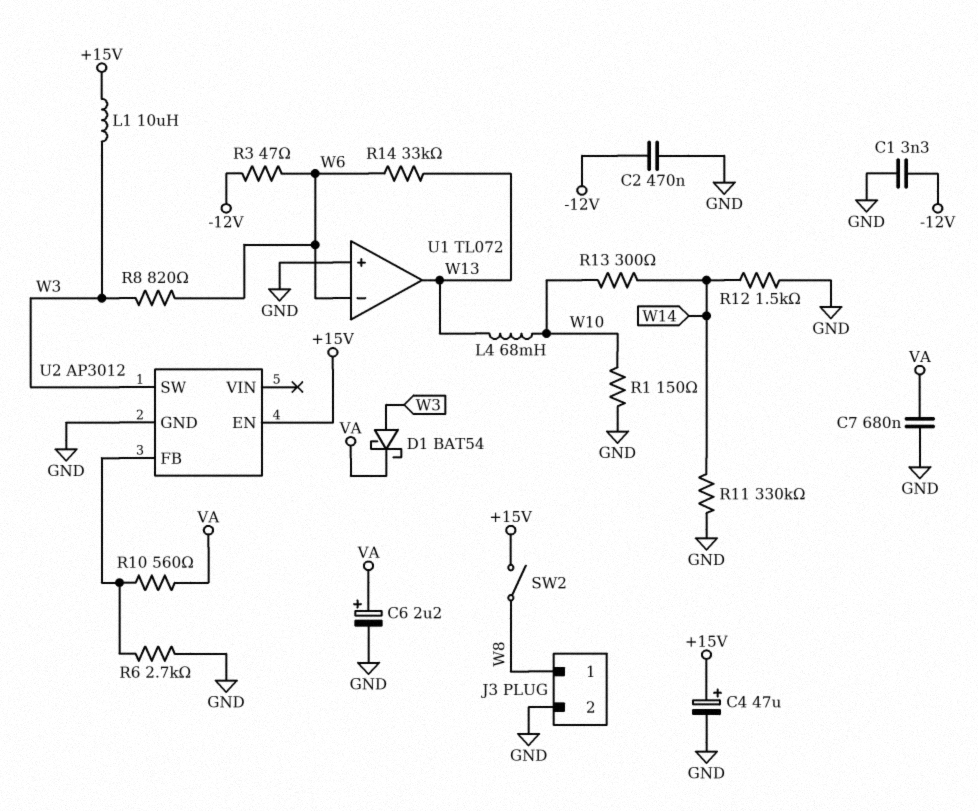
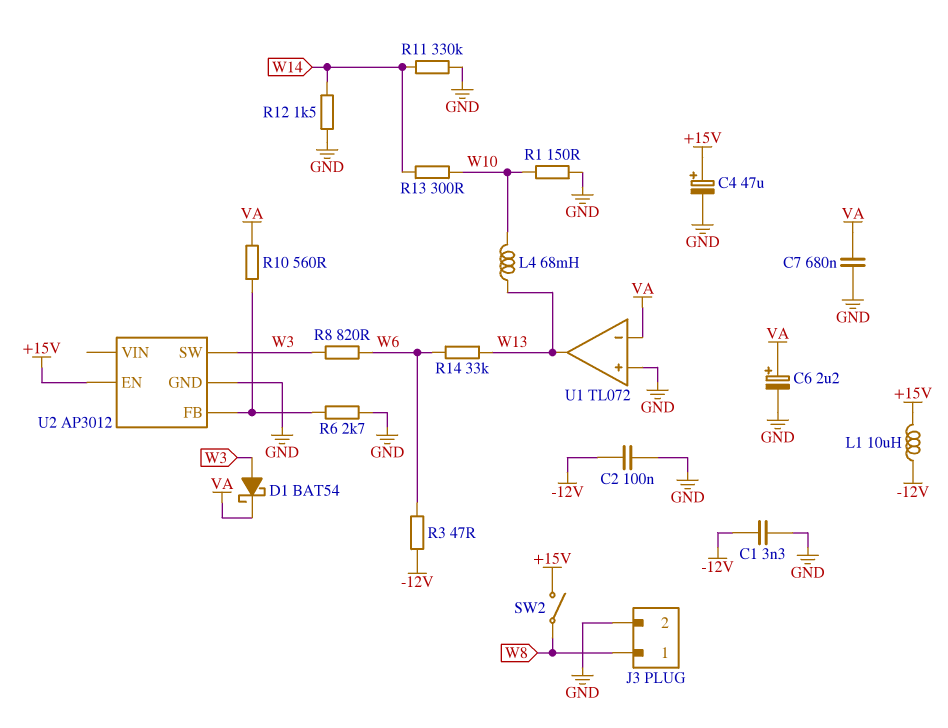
C2: 470nF (-12V, GND) -> 100nF (-12V, GND)
L1: 10uH (+15V, W3) -> 10uH (+15V, -12V)
U1 pin in-: W6 -> VA

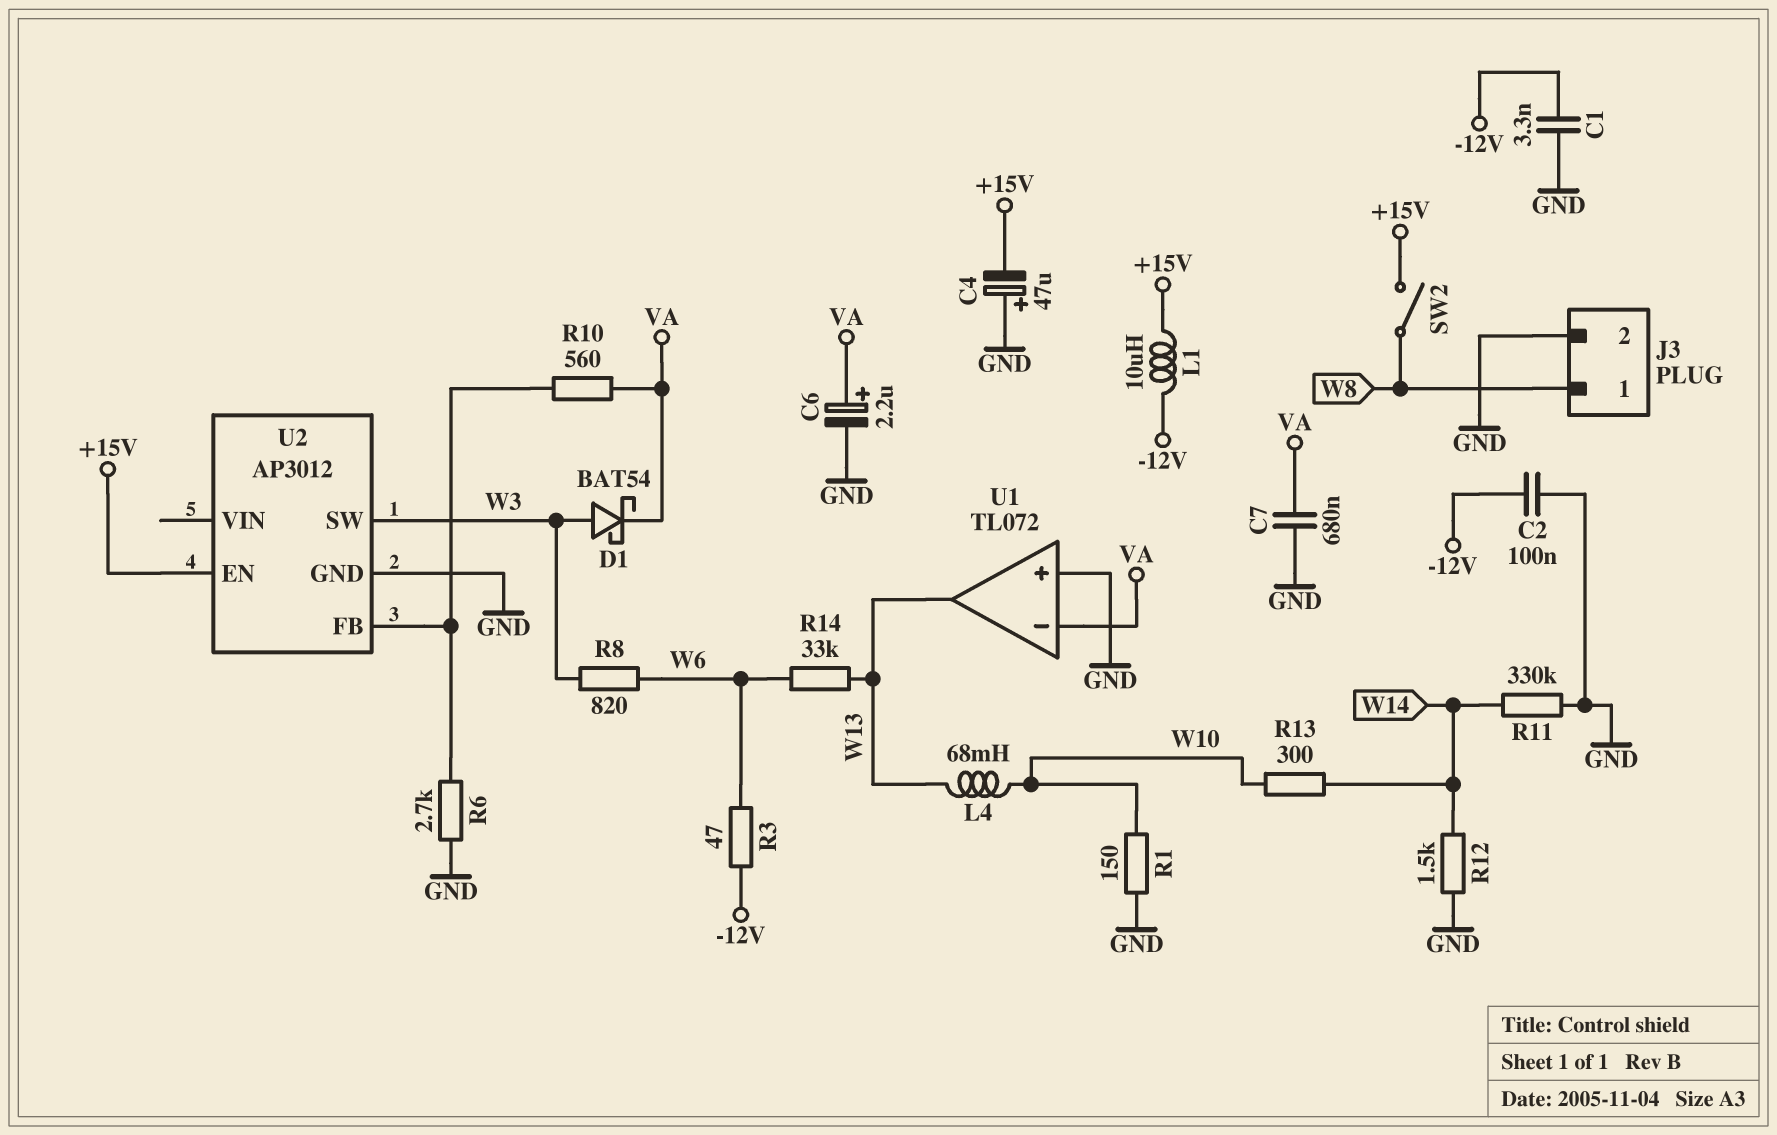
C4: 47uF (plus +15V, minus GND) -> 47uF (plus GND, minus +15V)

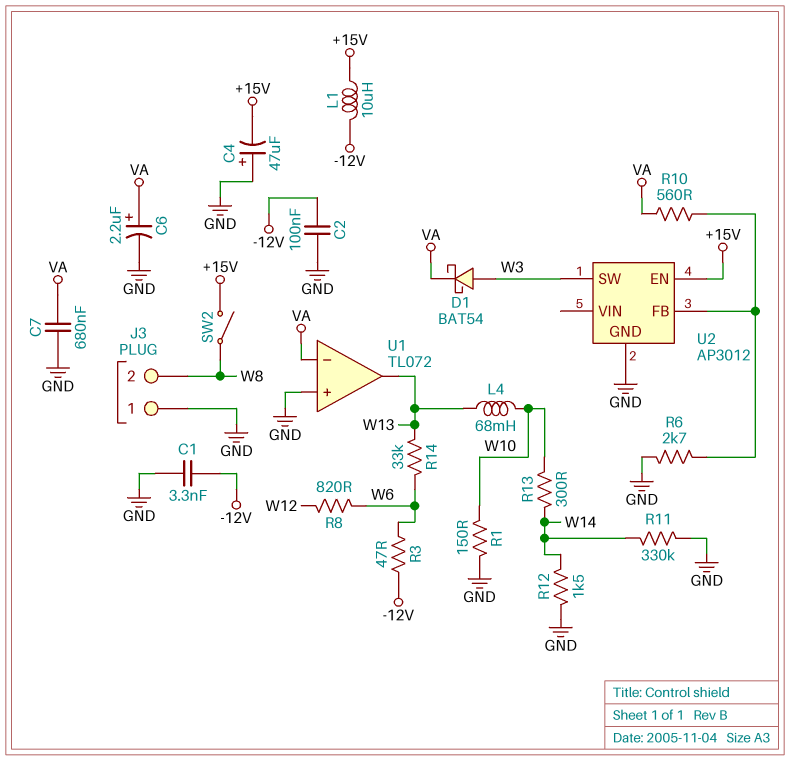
J3 pin 1: W8 -> GND
J3 pin 2: GND -> W8
R8: 820 (W3, W6) -> 820 (W6, W12)

